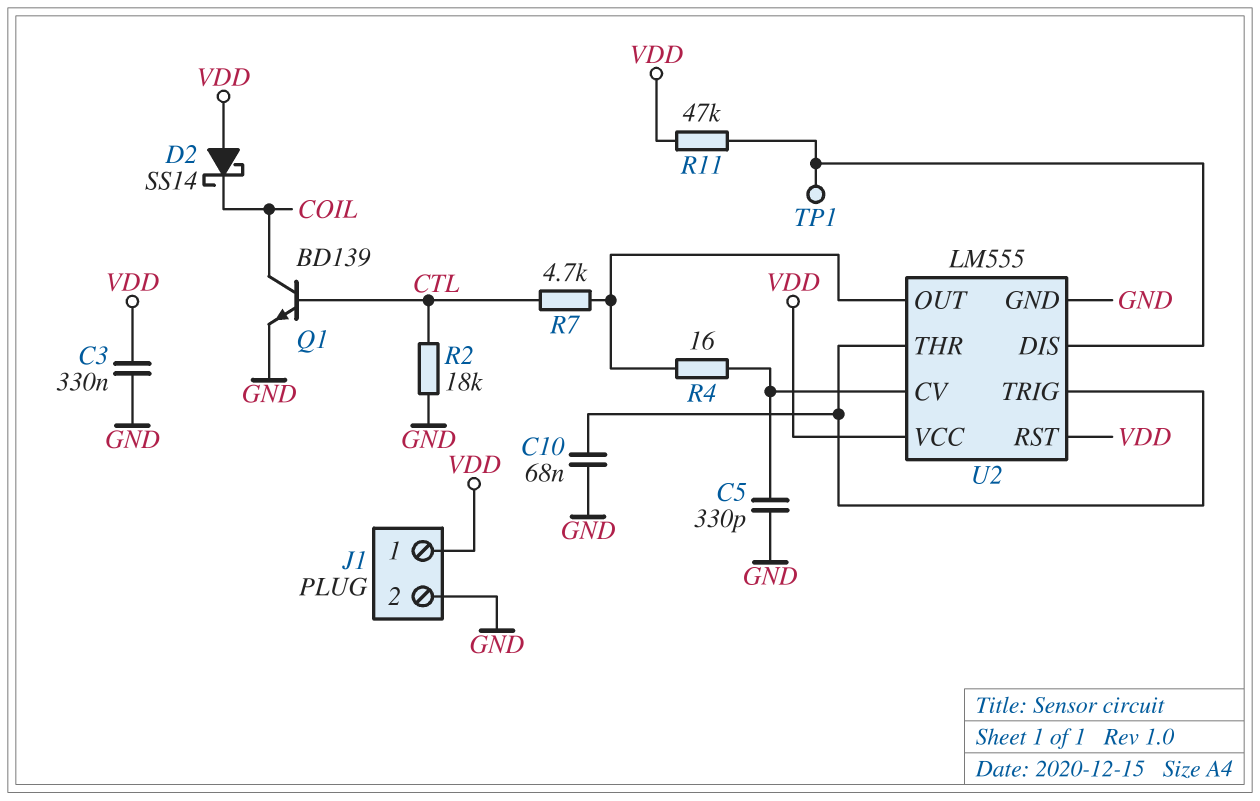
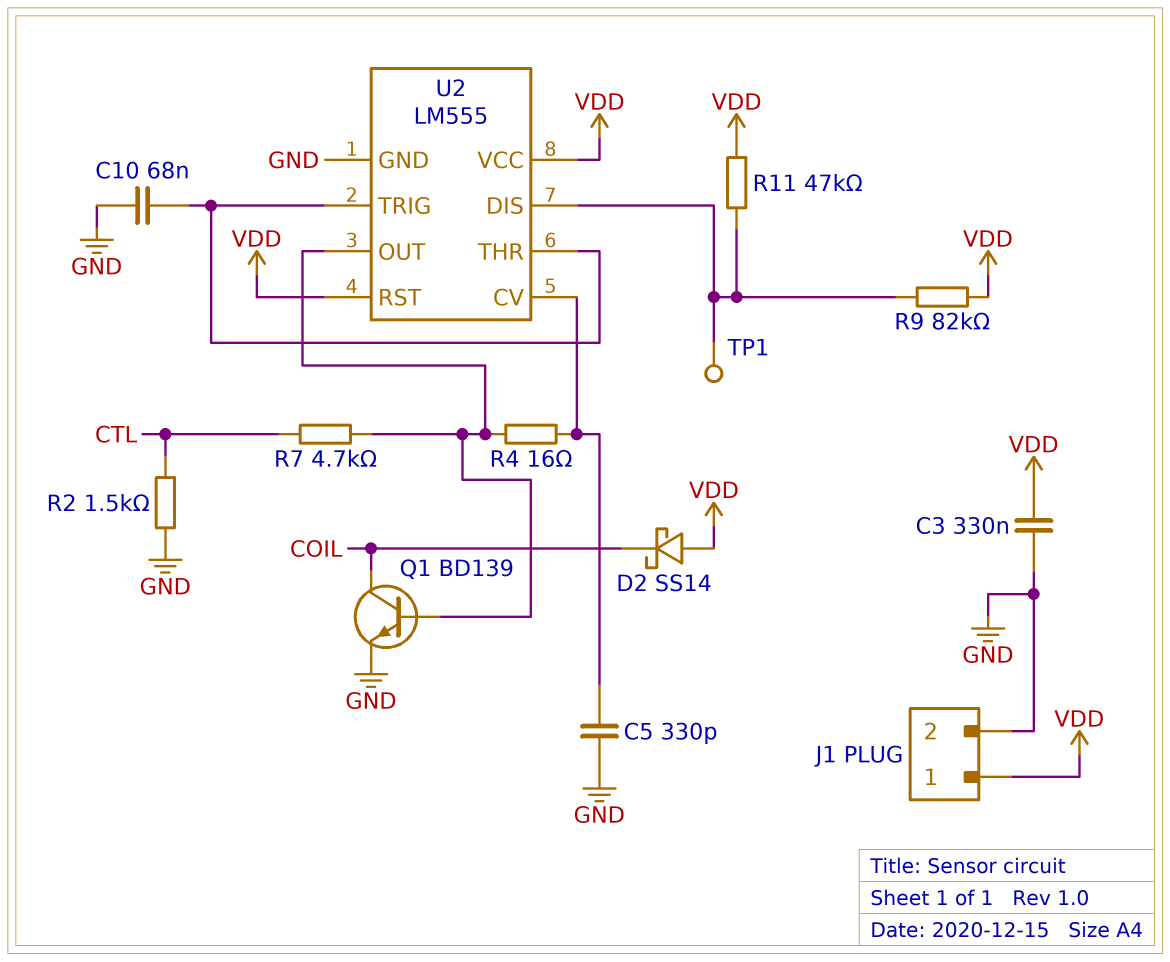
Q1: NPN BD139 (B CTL, C COIL, E GND) -> NPN BD139 (B U2/OUT, C COIL, E GND)
R2: 18k (CTL, GND) -> 1.5k (CTL, GND)
R9: none -> 82k (U2/DIS, VDD)

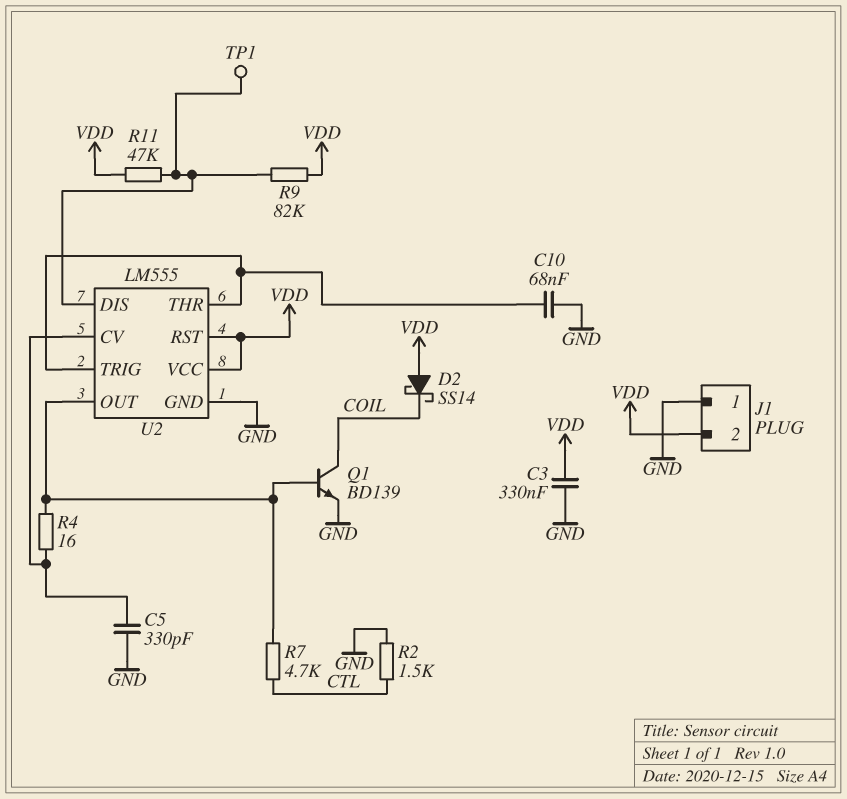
J1 pin 1: VDD -> GND
J1 pin 2: GND -> VDD

